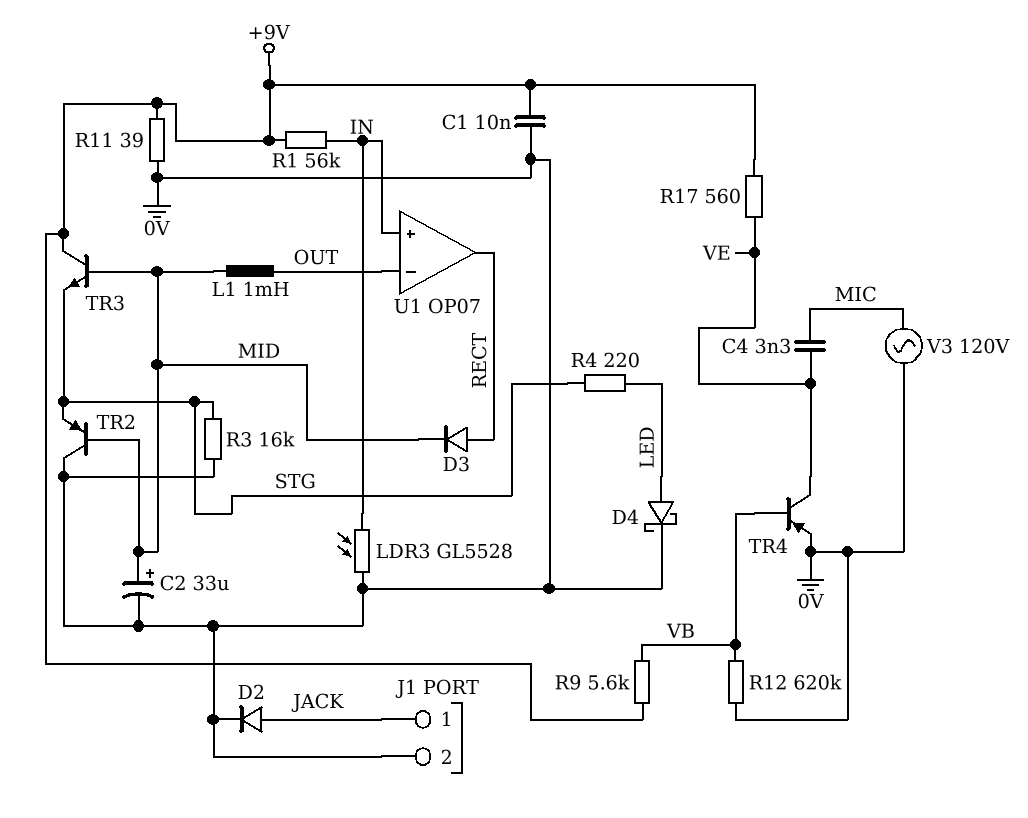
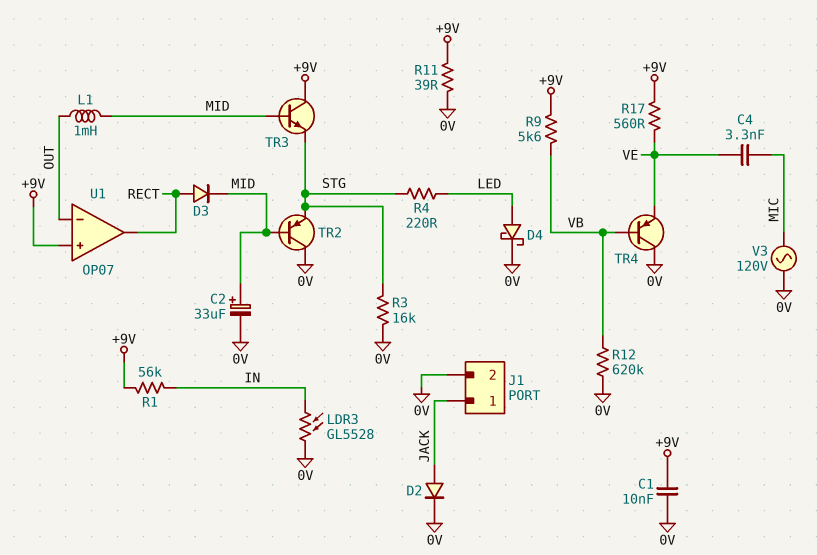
TR4: PNP (B VB, C VE, E 0V) -> PNP (B VB, C 0V, E VE)
U1 pin in+: IN -> +9V

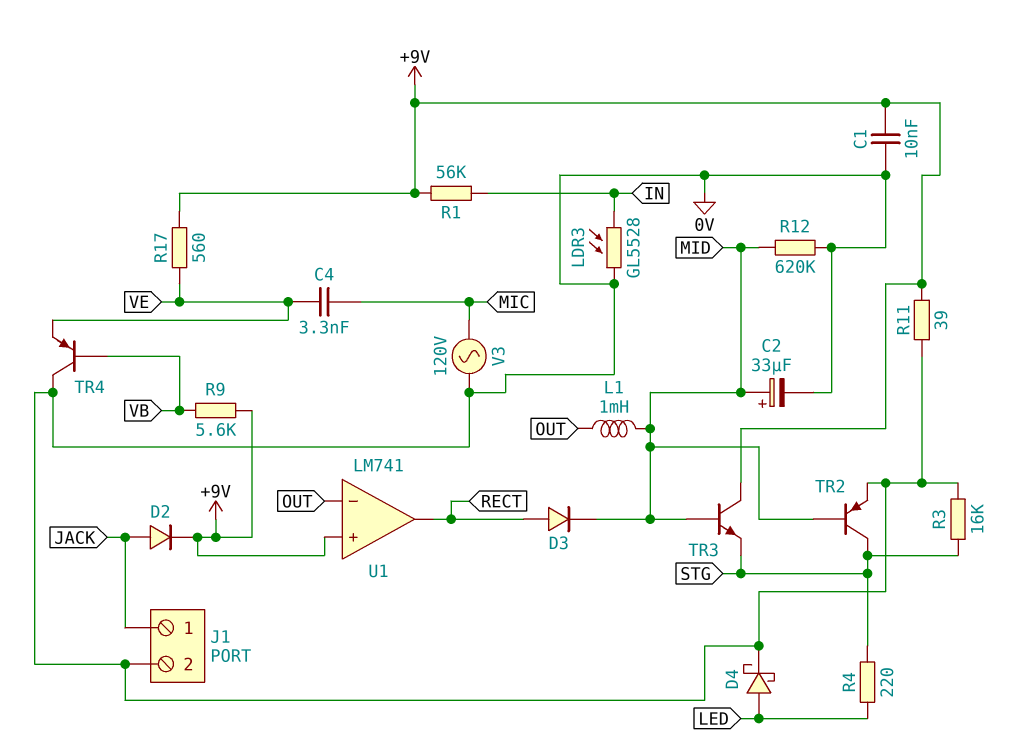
D2: diode (A JACK, K 0V) -> diode (A JACK, K +9V)
R12: 620k (0V, VB) -> 620k (0V, MID)
TR2: PNP (B MID, C 0V, E STG) -> PNP (B MID, C STG, E 0V)
U1: OP07 -> LM741

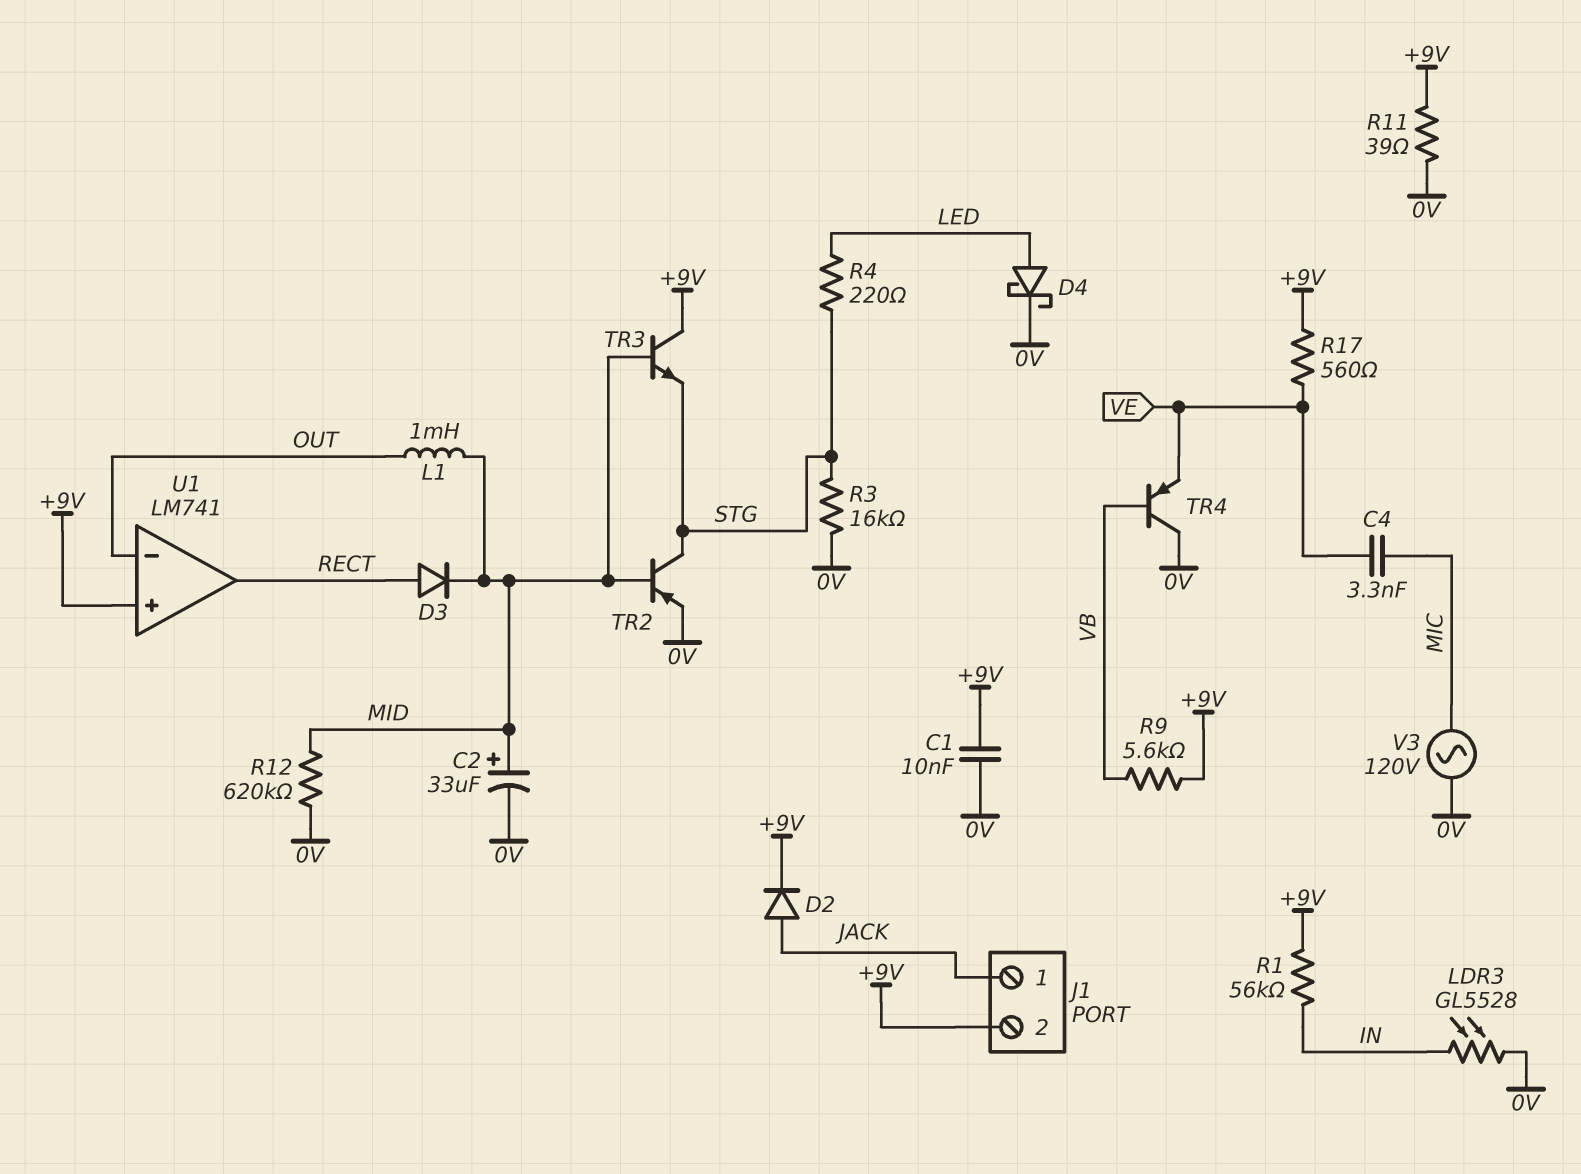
J1 pin 2: 0V -> +9V

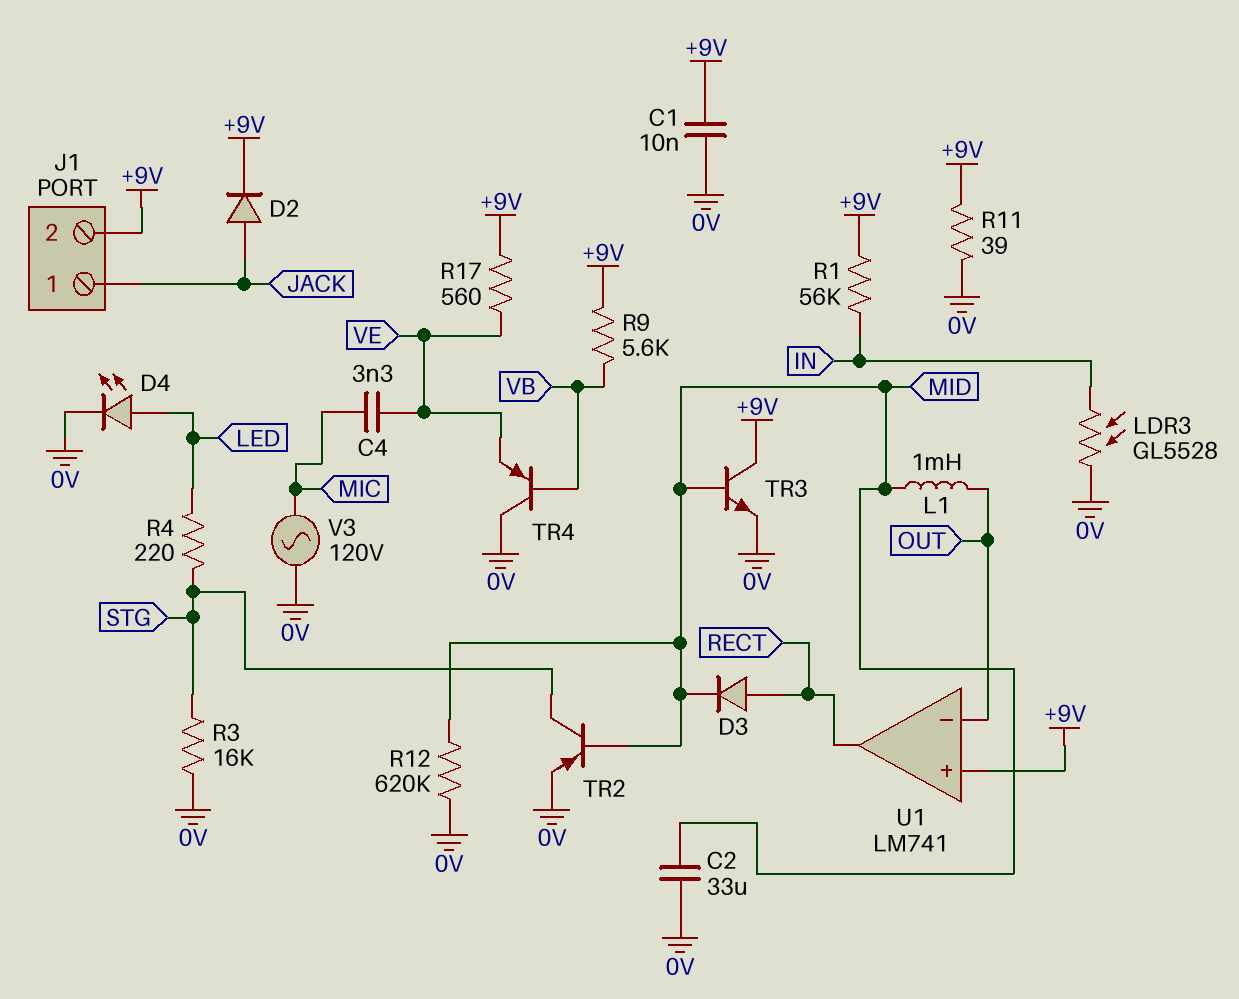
C2: 33uF (plus MID, minus 0V) -> 33uF (0V, MID)
D4: schottky (A LED, K 0V) -> LED (A LED, K 0V)
TR3: NPN (B MID, C +9V, E STG) -> NPN (B MID, C +9V, E 0V)

